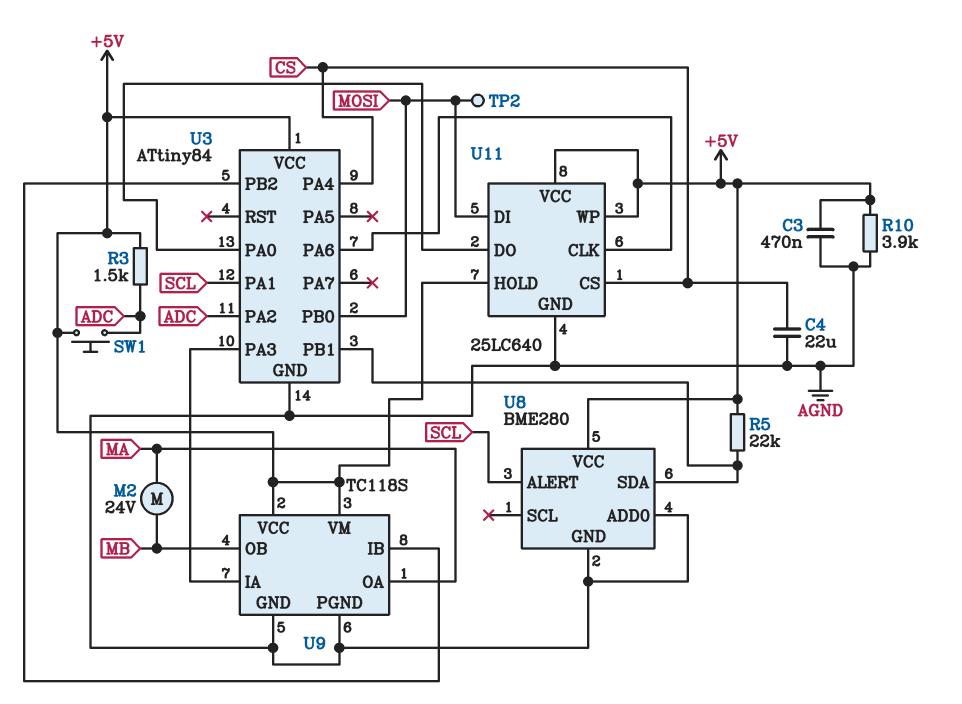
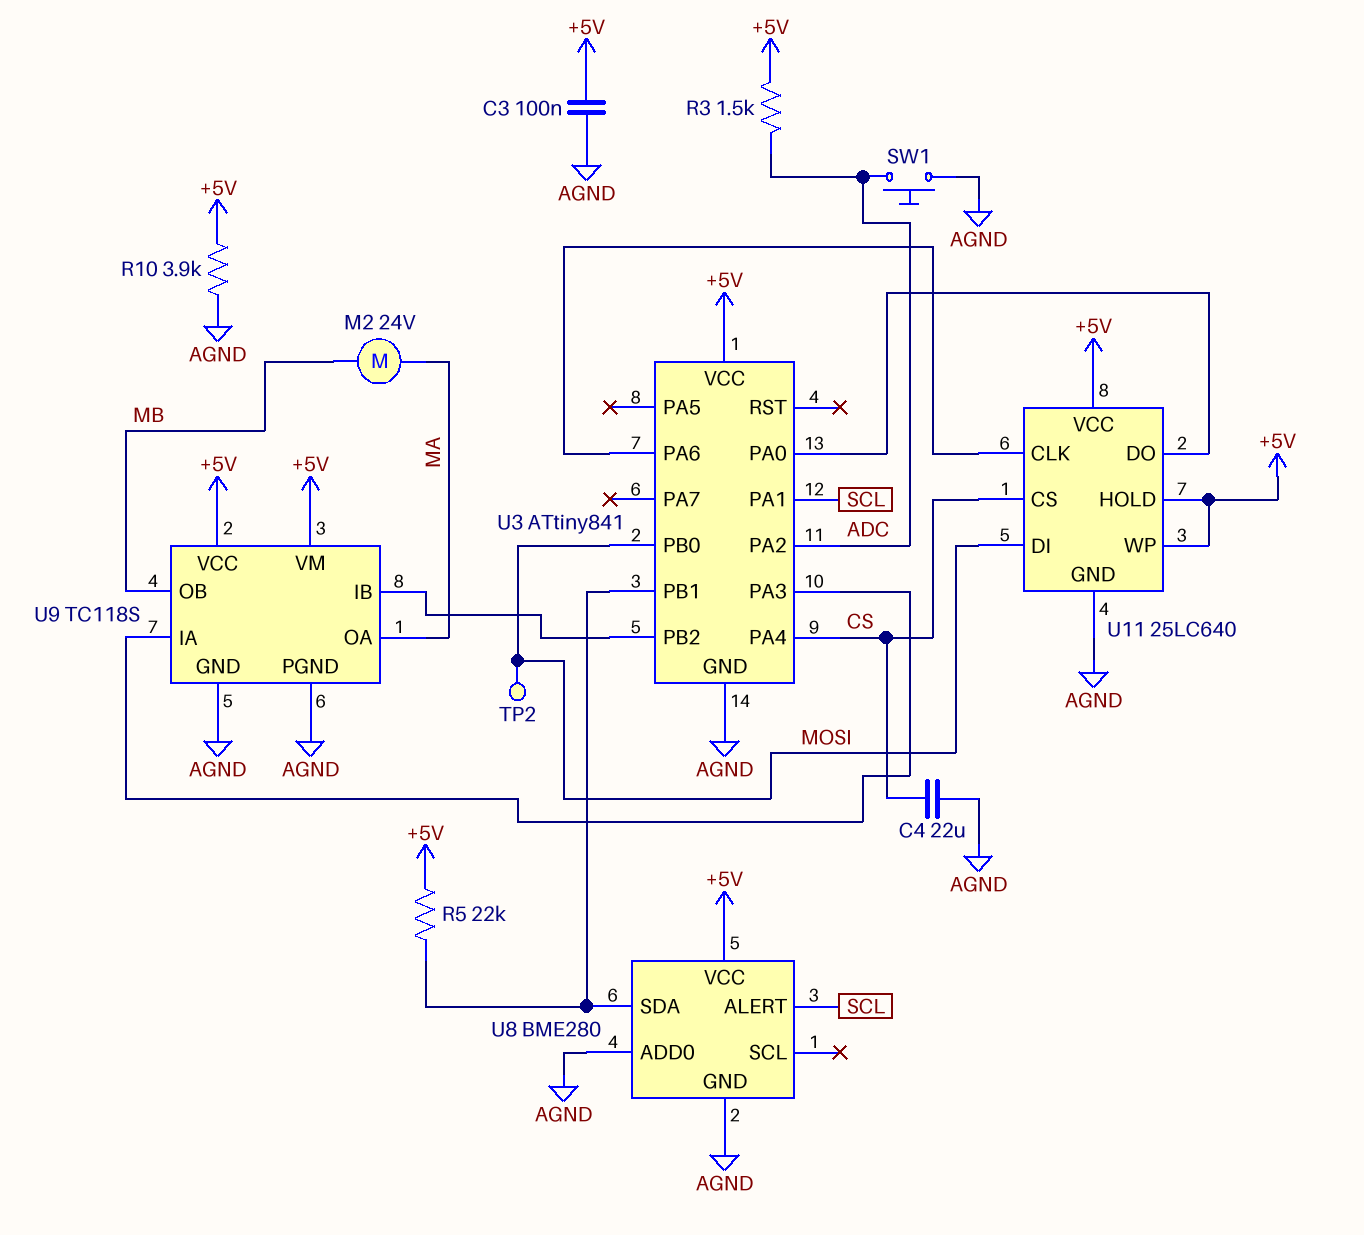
C3: 470nF (+5V, AGND) -> 100nF (+5V, AGND)
SW1: button (+5V, ADC) -> button (ADC, AGND)
U3: ATtiny84 -> ATtiny841

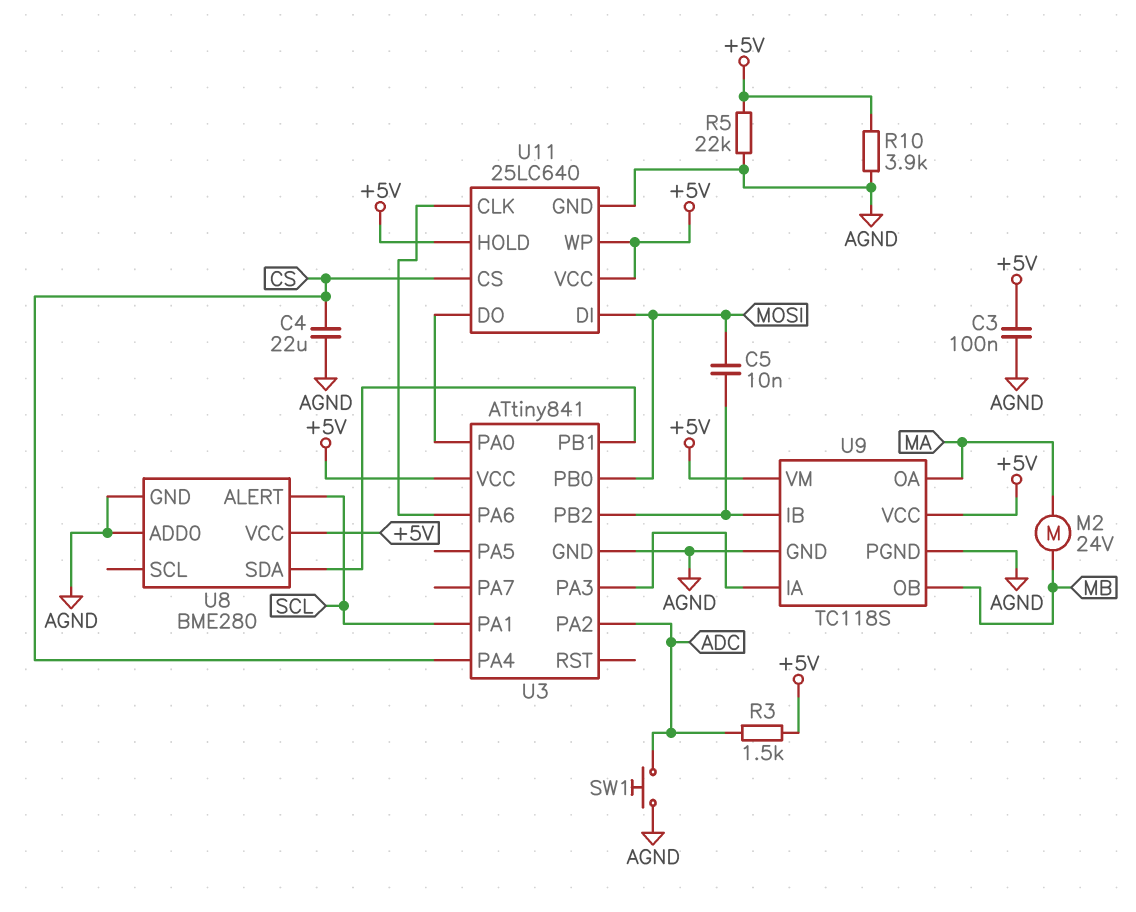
C5: none -> 10nF (MOSI, U3/PB2)
R5: 22k (+5V, U3/PB1) -> 22k (+5V, AGND)
TP2: test point (MOSI) -> none

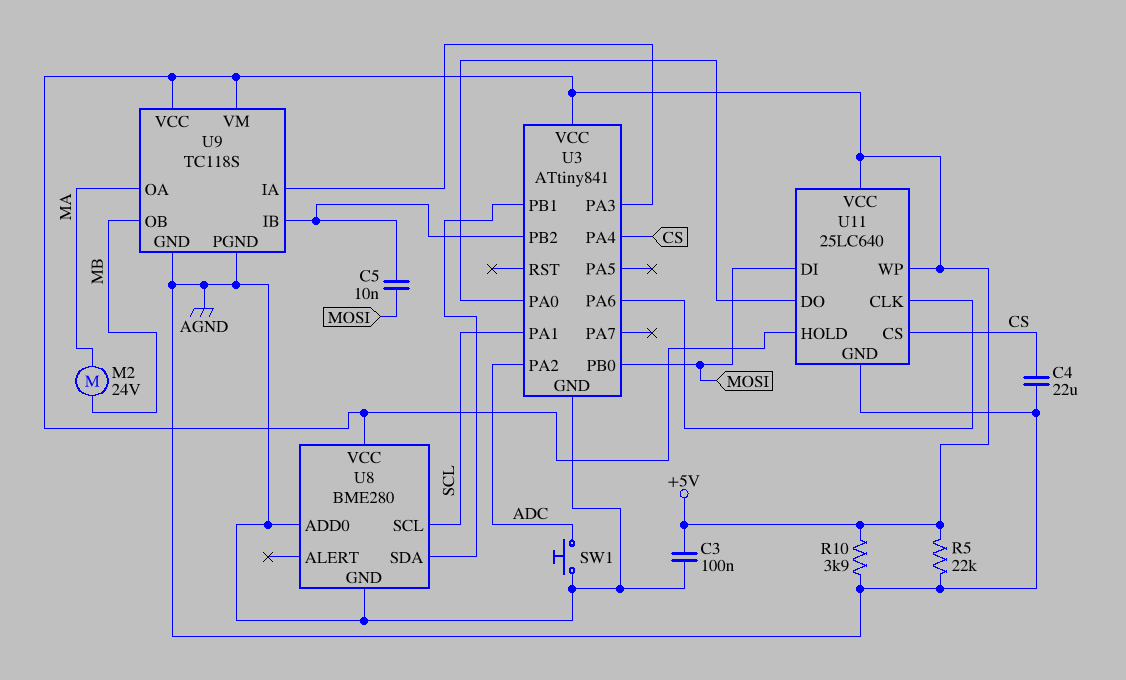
R3: 1.5k (+5V, ADC) -> none
U8 pin ALERT: SCL -> none
U8 pin SCL: none -> SCL

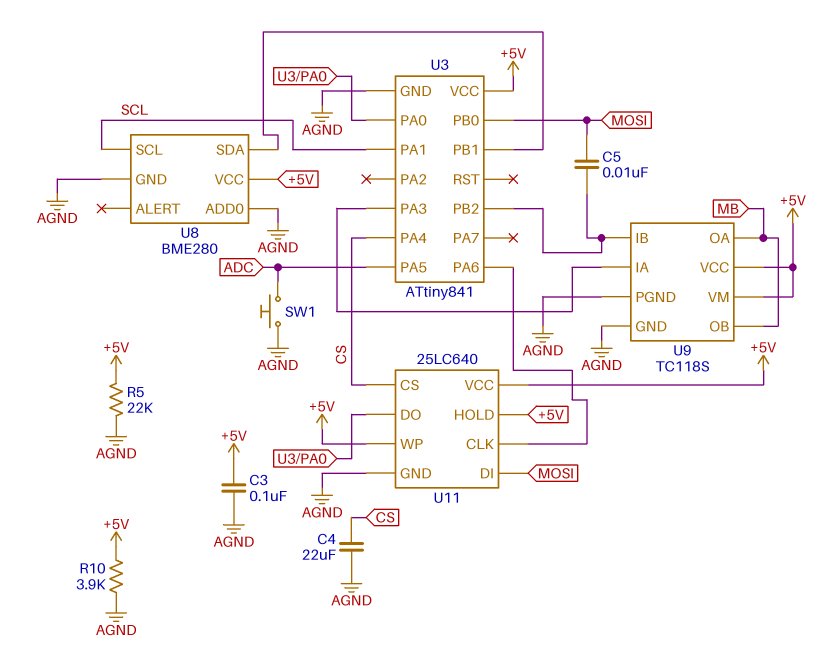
M2: motor 24V (MA, MB) -> none
U3 pin PA2: ADC -> none
U3 pin PA5: none -> ADC
U9 pin OA: MA -> MB

